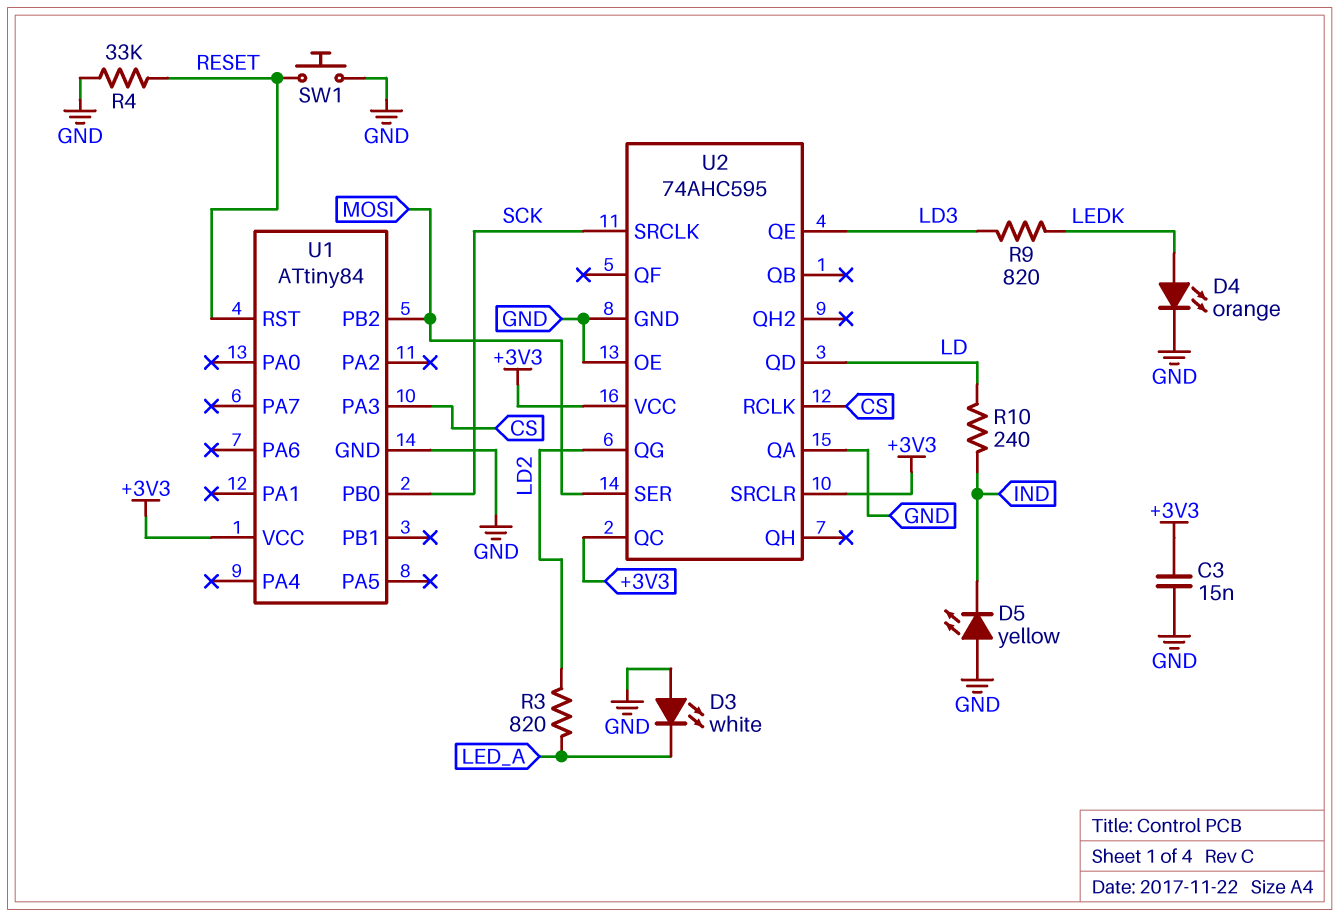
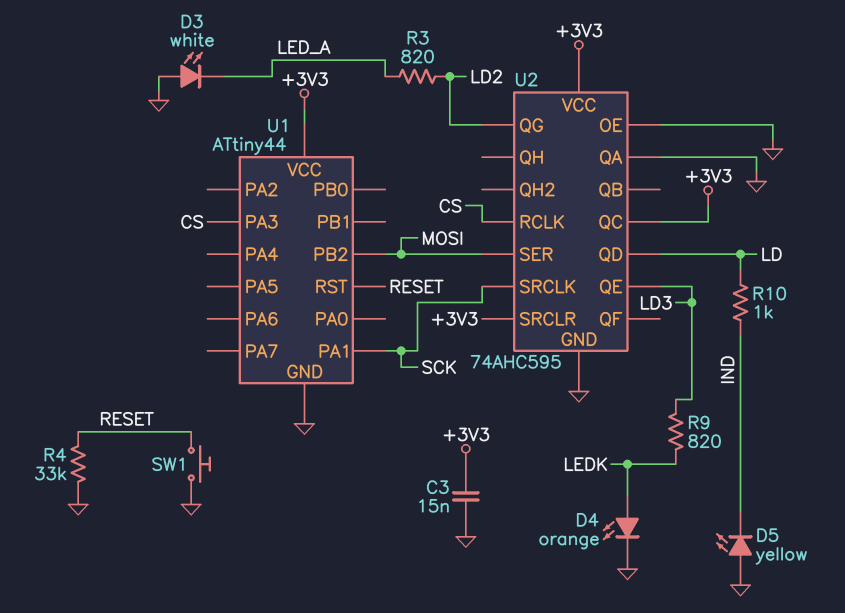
R10: 240 (IND, LD) -> 1k (IND, LD)
U1: ATtiny84 -> ATtiny44
U1 pin PA1: none -> SCK
U1 pin PB0: SCK -> none

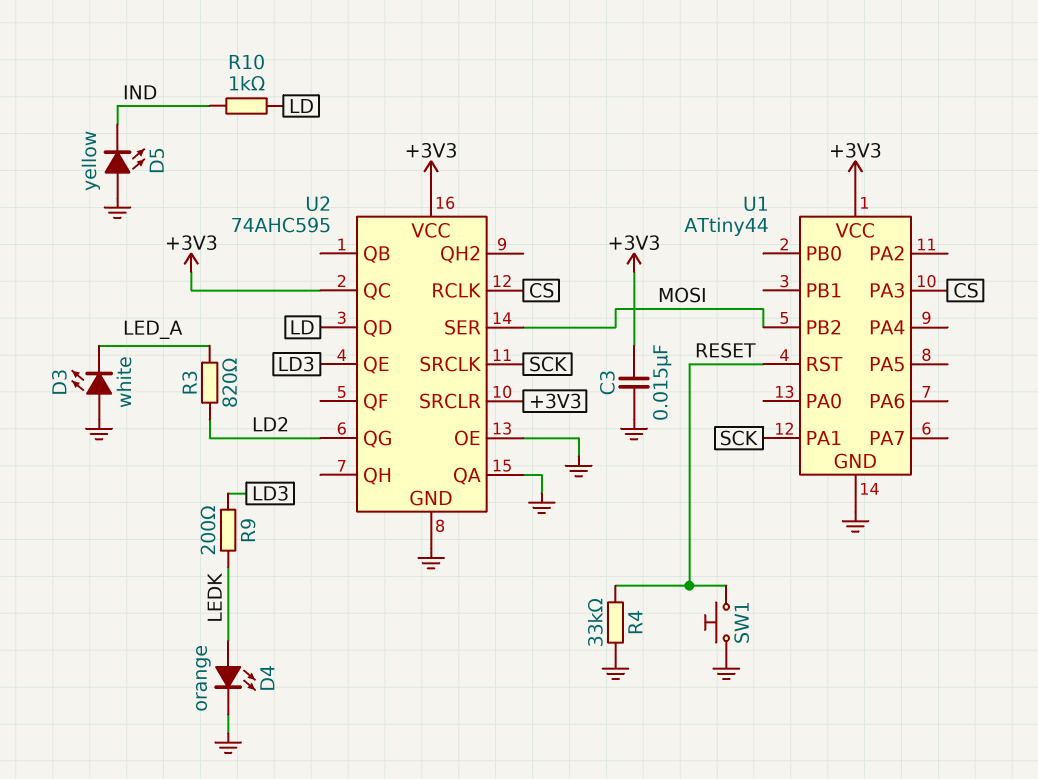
R9: 820 (LD3, LEDK) -> 200 (LD3, LEDK)

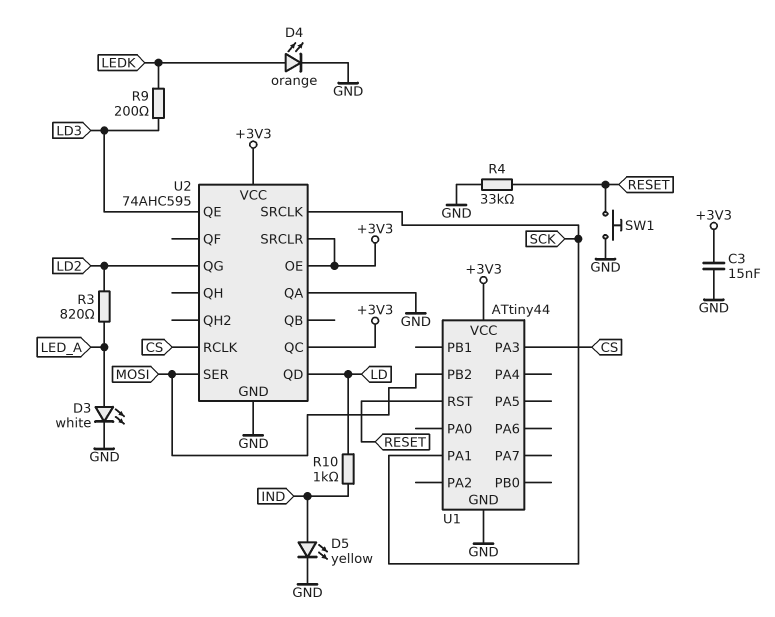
D3: LED white (A GND, K LED_A) -> LED white (A LED_A, K GND)
D5: LED yellow (A GND, K IND) -> LED yellow (A IND, K GND)
U2 pin OE: GND -> +3V3

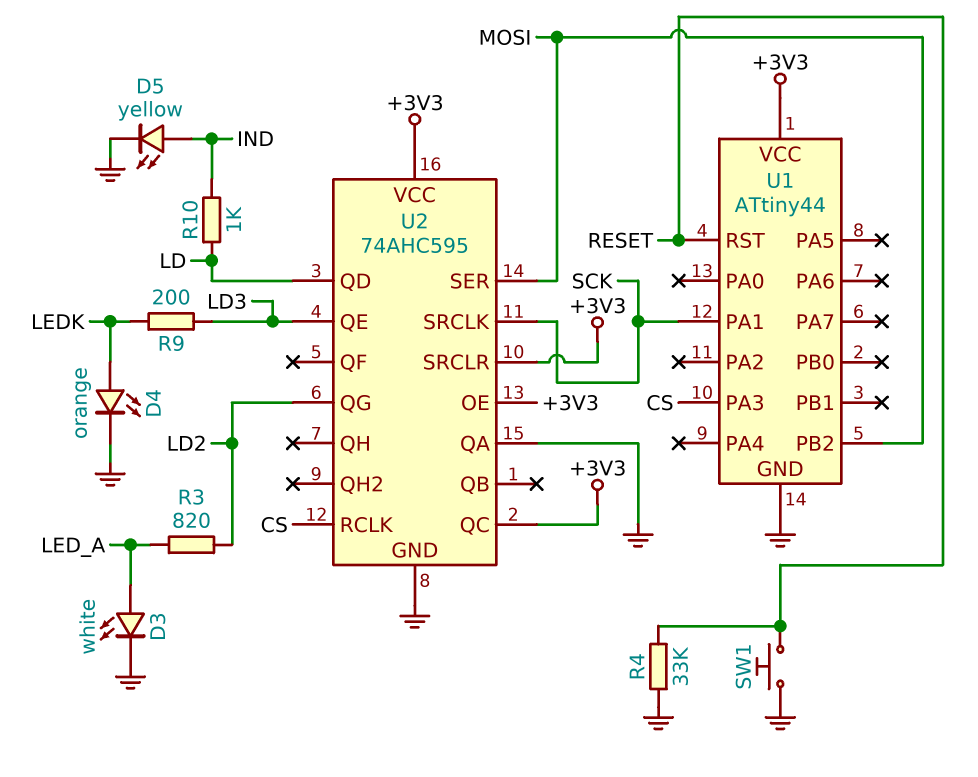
C3: 15nF (+3V3, GND) -> none

